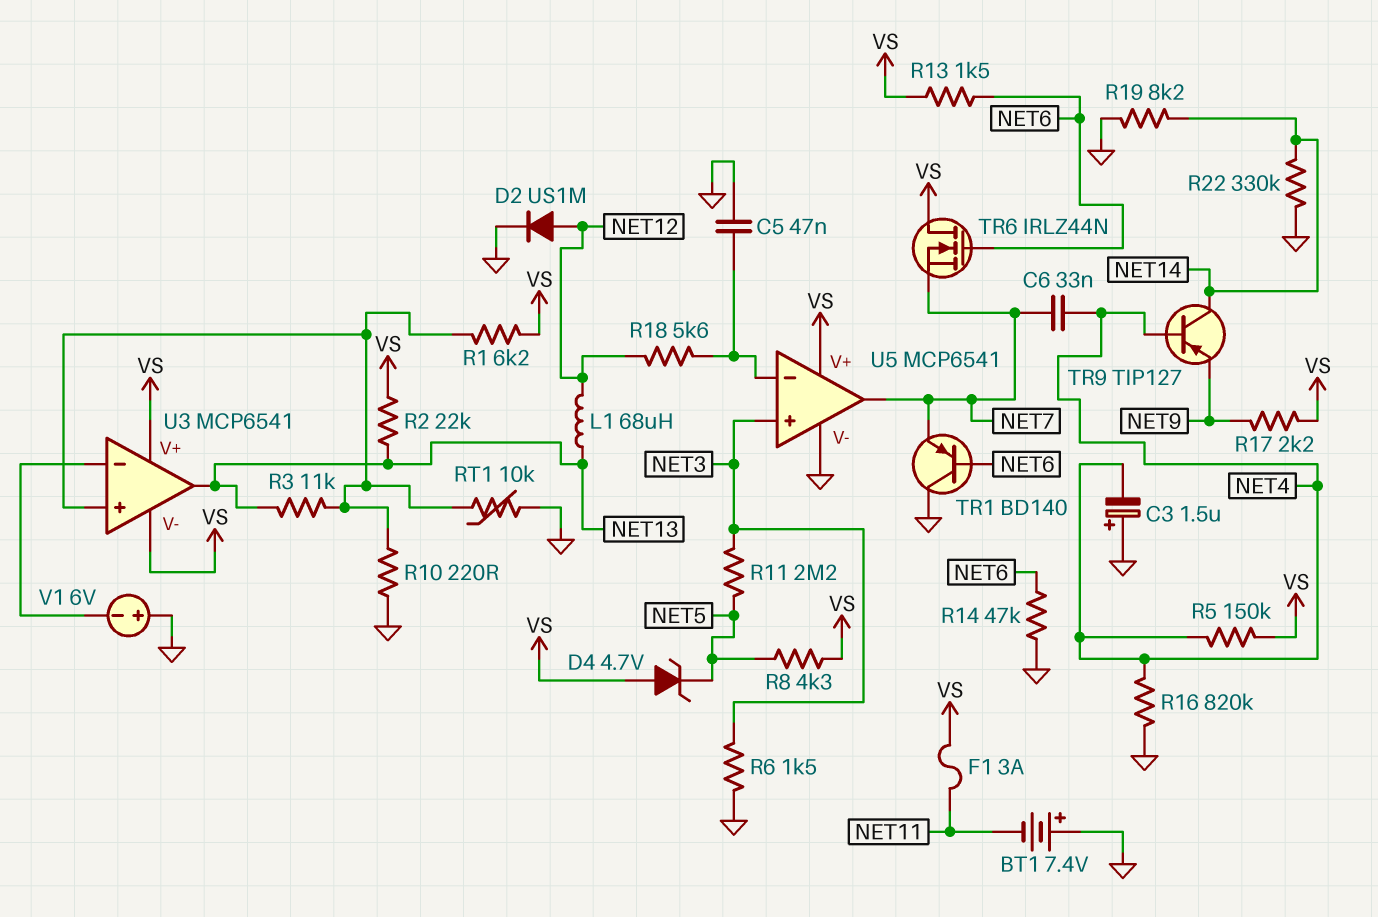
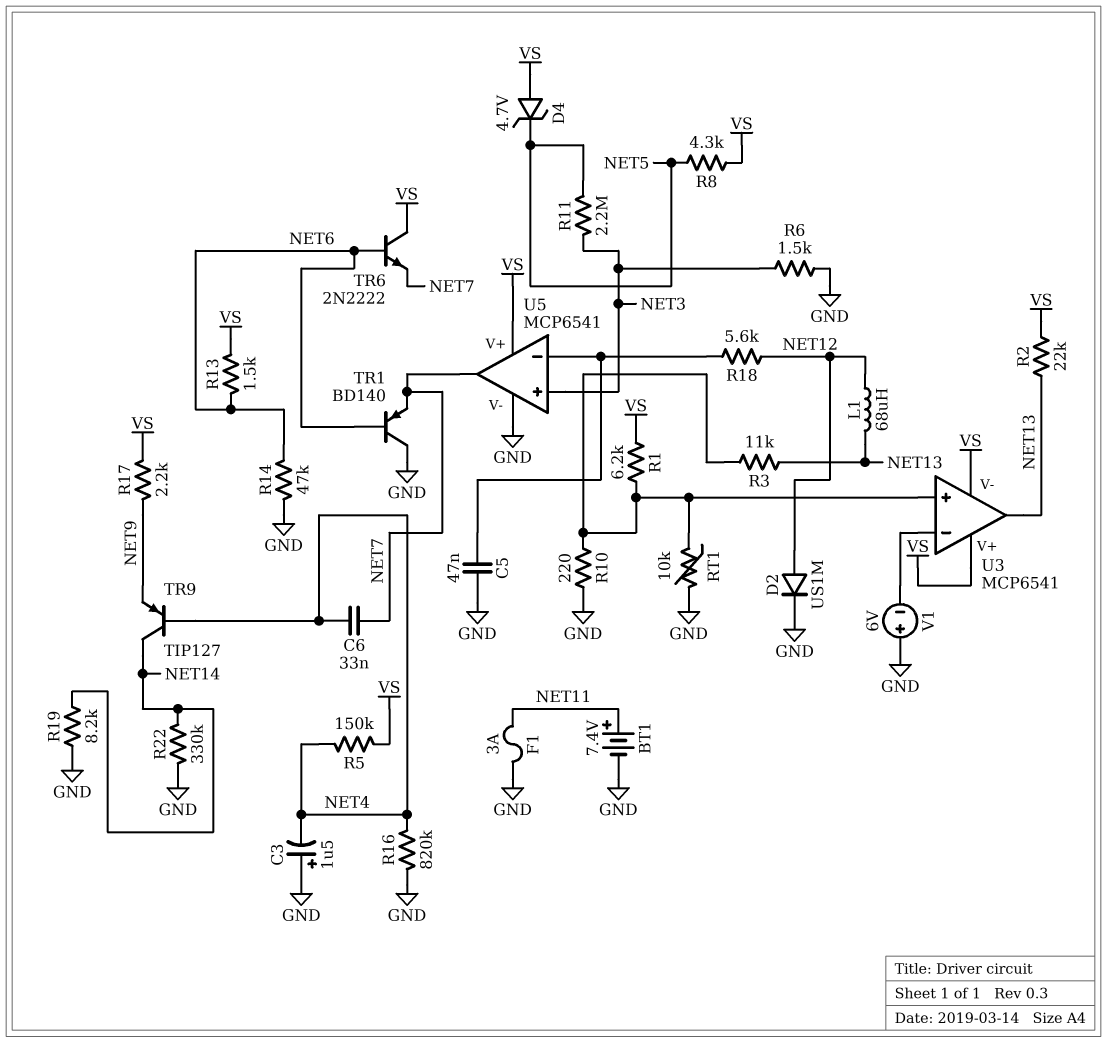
BT1: 7.4V (plus GND, minus NET11) -> 7.4V (plus NET11, minus GND)
F1: 3A (NET11, VS) -> 3A (GND, NET11)
TR6: NMOS IRLZ44N (G NET6, D VS, S NET7) -> NPN 2N2222 (B NET6, C VS, E NET7)

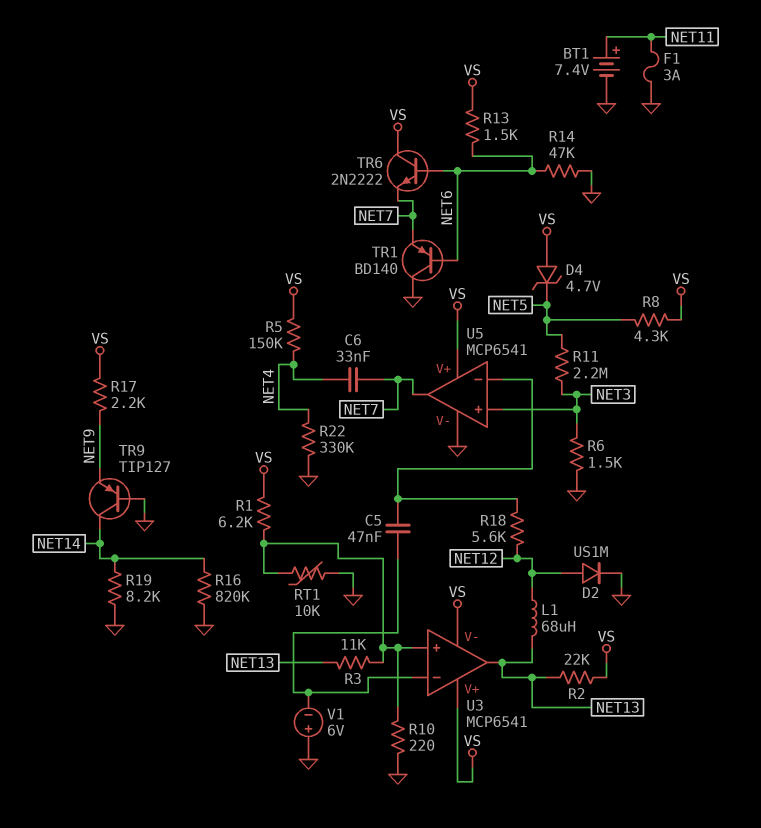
C3: 1.5uF (plus GND, minus NET4) -> none
C5: 47nF (GND, U5/in-) -> 47nF (U3/in-, U5/in-)
R16: 820k (GND, NET4) -> 820k (GND, NET14)
R22: 330k (GND, NET14) -> 330k (GND, NET4)
TR9: PNP TIP127 (B NET4, C NET14, E NET9) -> PNP TIP127 (B GND, C NET14, E NET9)

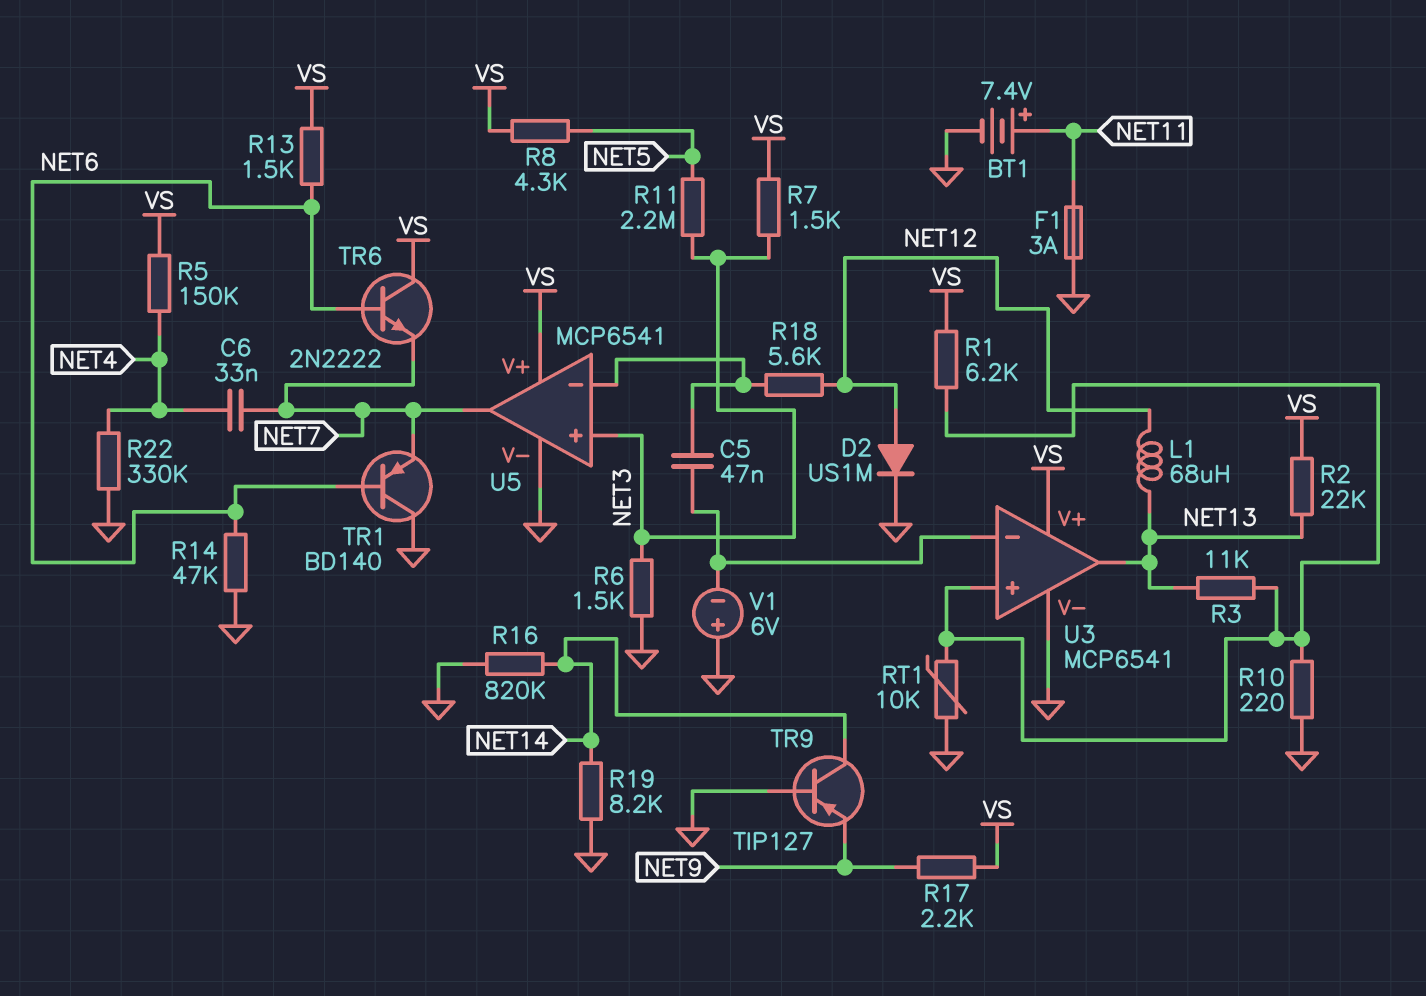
D4: zener 4.7V (A VS, K NET5) -> none
R7: none -> 1.5k (NET3, VS)
U3 pin V-: VS -> GND

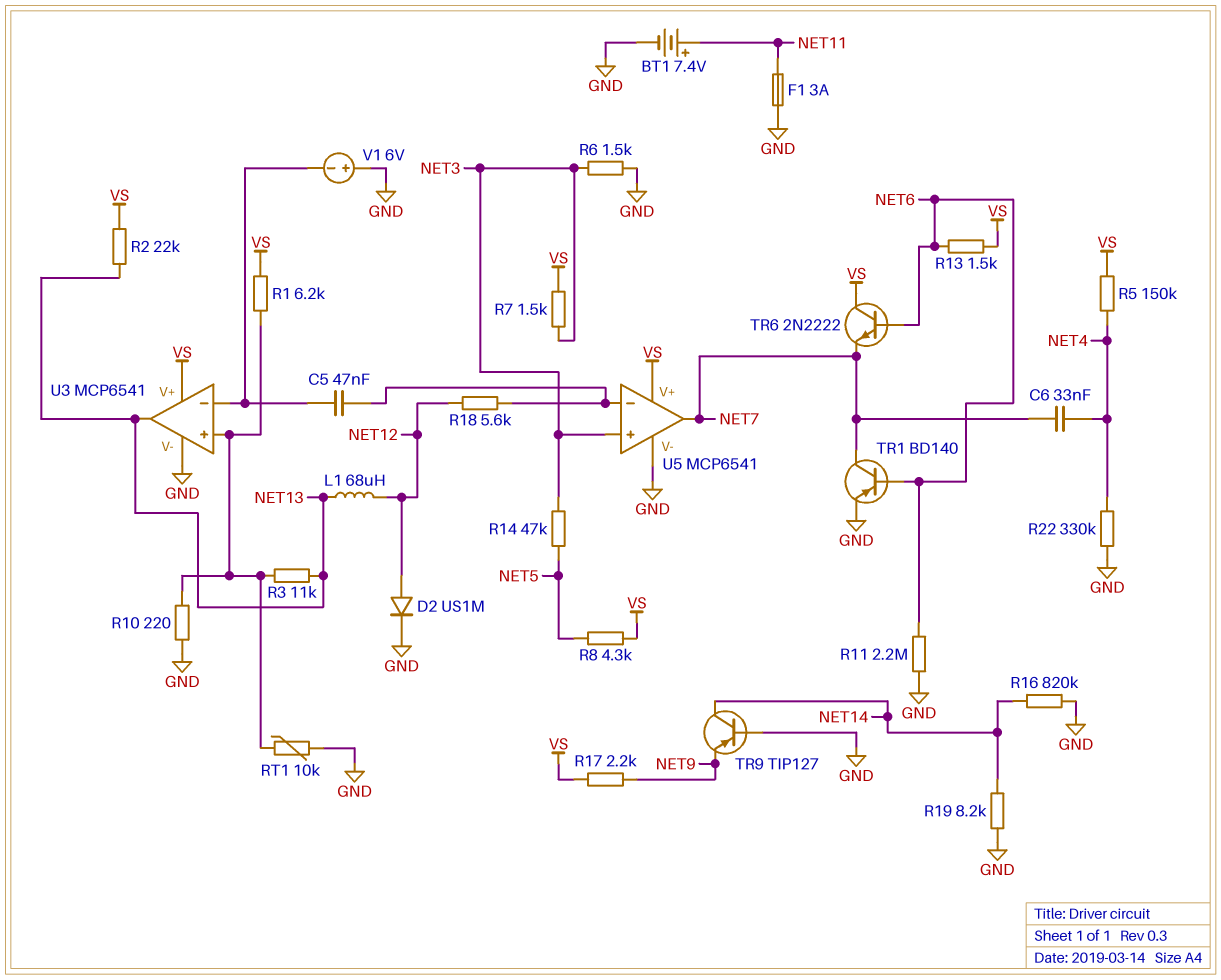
R11: 2.2M (NET3, NET5) -> 2.2M (GND, NET6)
R14: 47k (GND, NET6) -> 47k (NET3, NET5)
TR1: PNP BD140 (B NET6, C GND, E NET7) -> PNP BD140 (B NET6, C NET7, E GND)

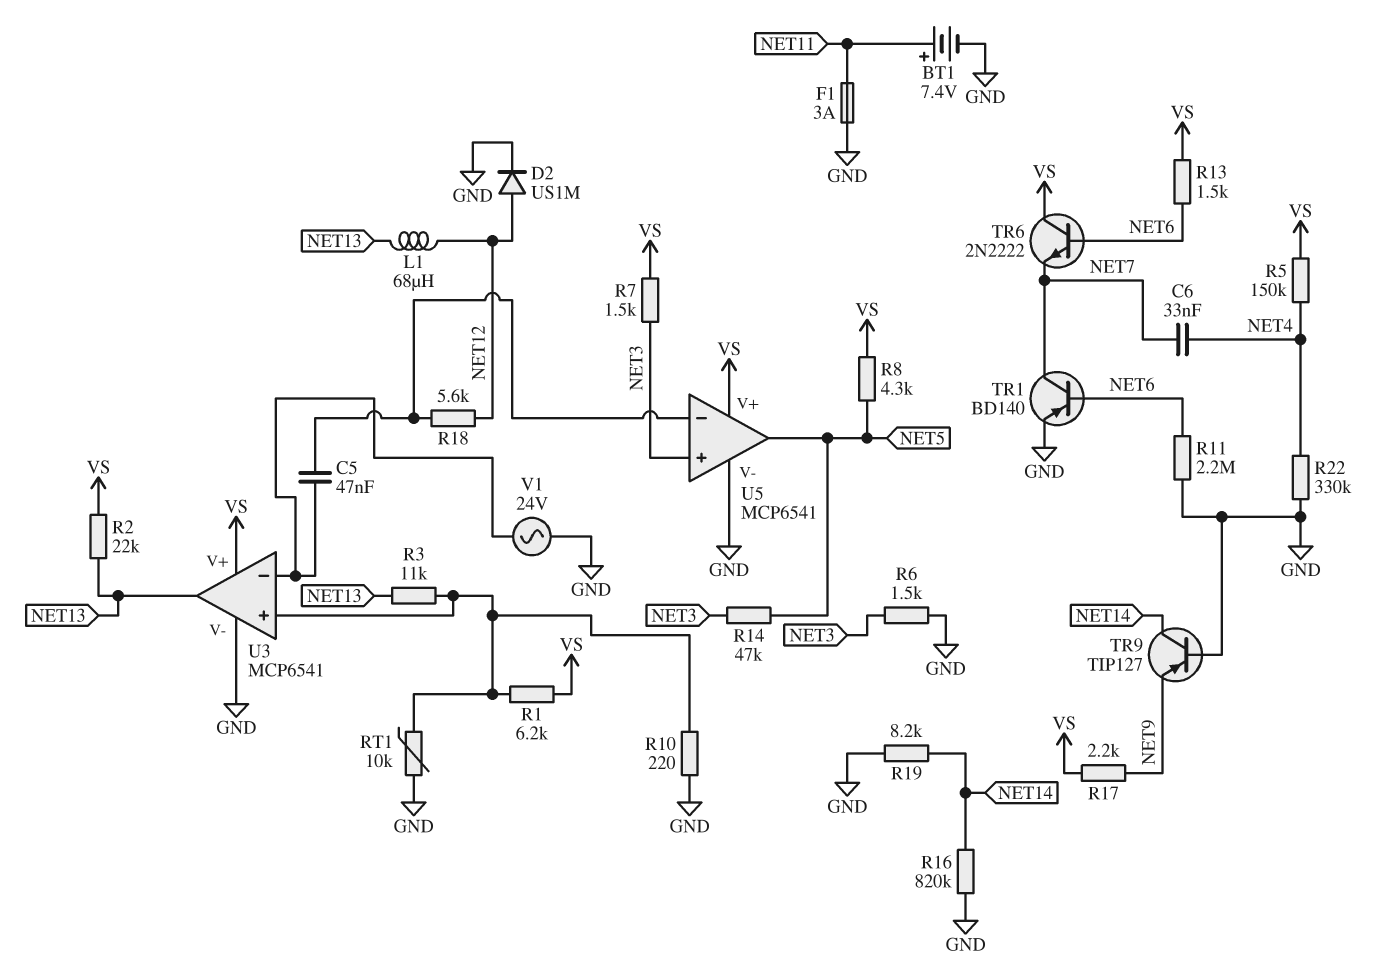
U5 pin out: NET7 -> NET5
V1: 6V (plus GND, minus U3/in-) -> AC 24V (GND, U3/in-)

